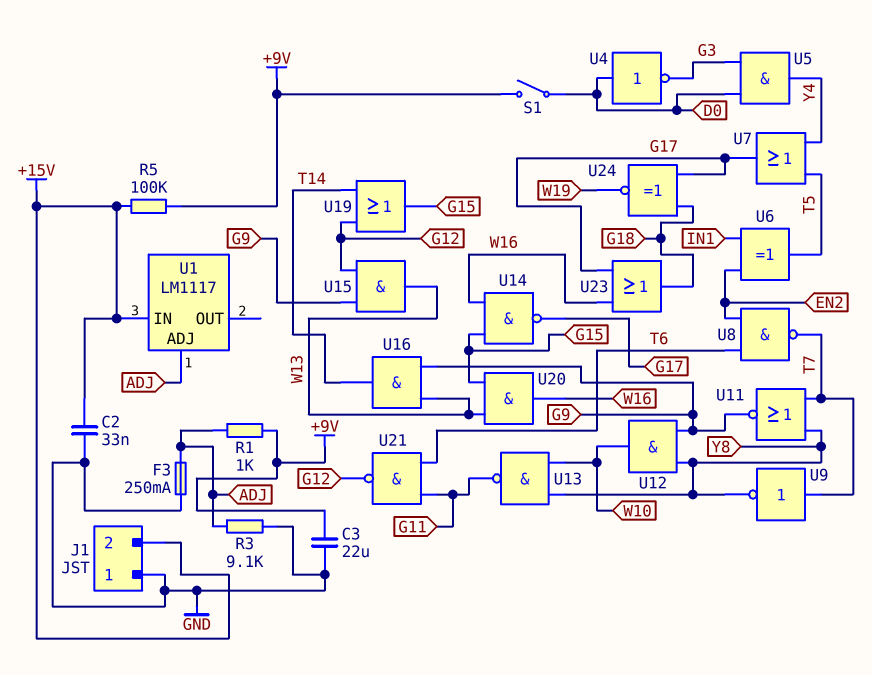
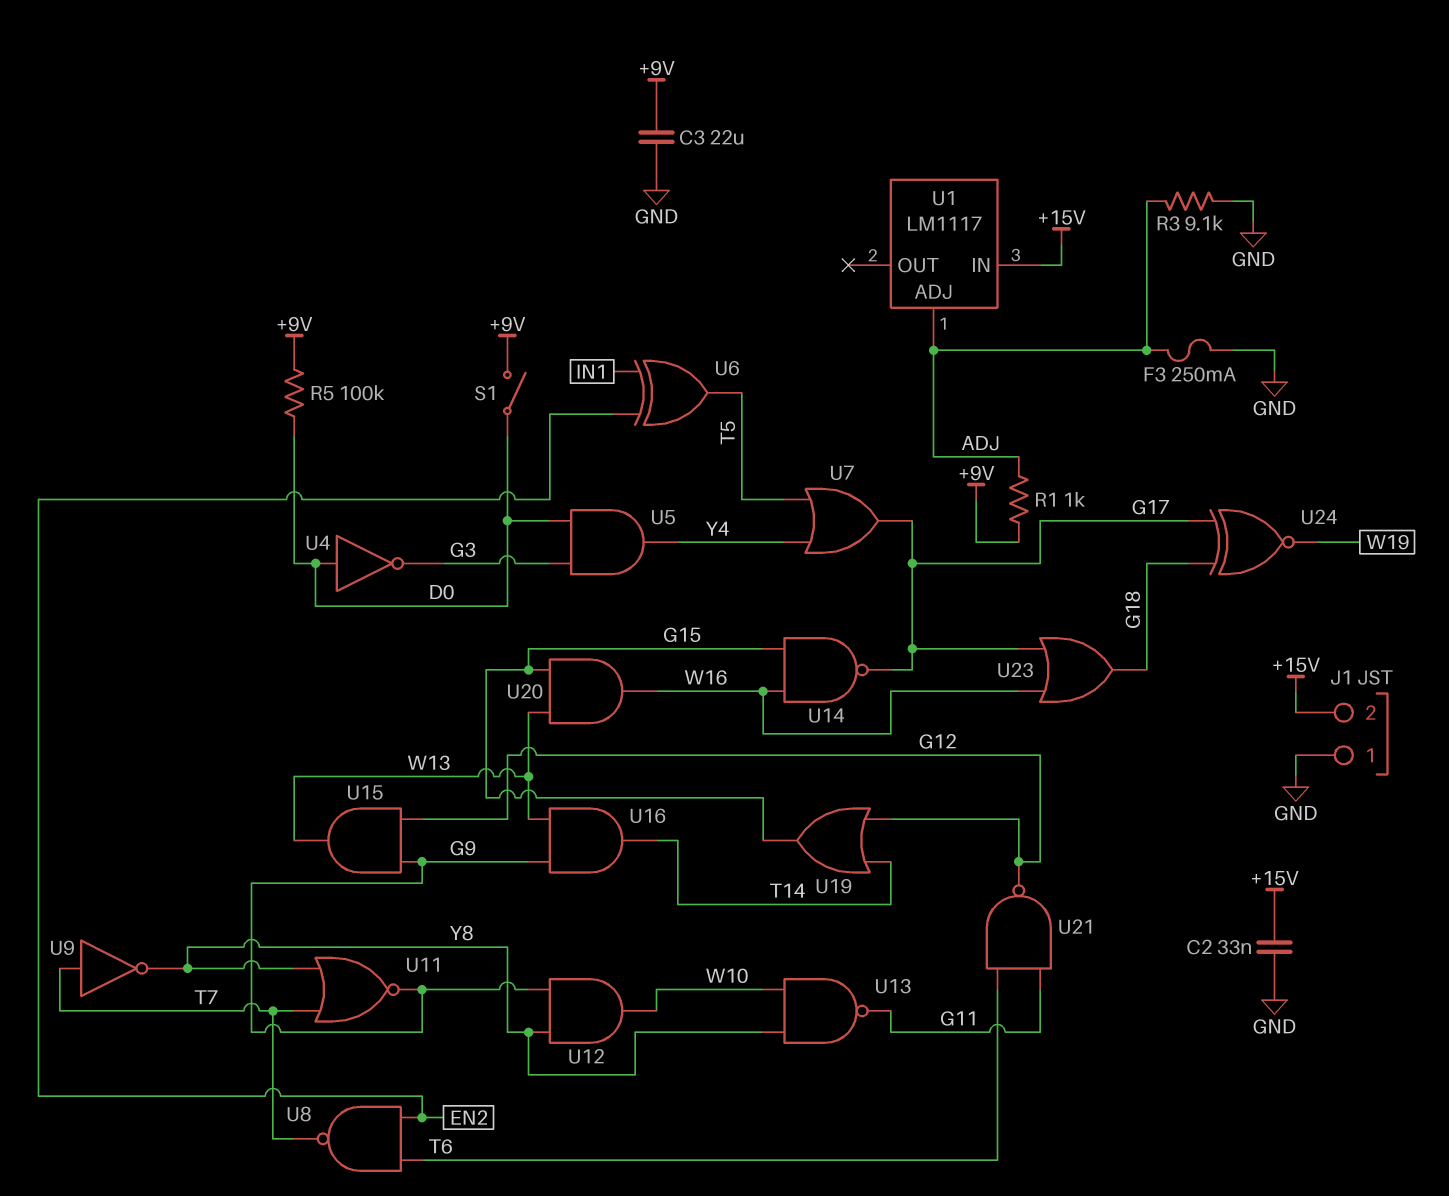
R5: 100k (+9V, +15V) -> 100k (+9V, D0)

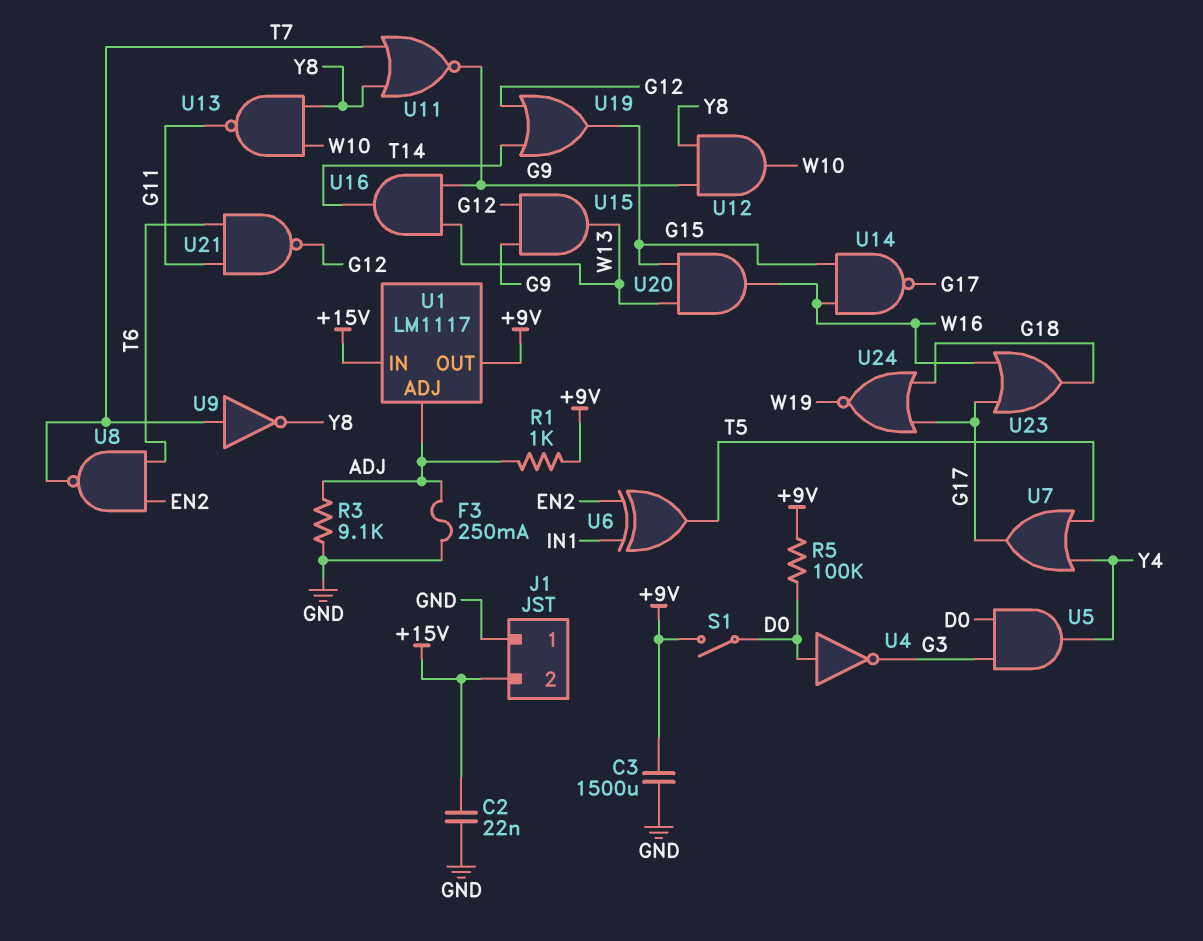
C2: 33nF (+15V, GND) -> 22nF (+15V, GND)
C3: 22uF (+9V, GND) -> 1500uF (+9V, GND)
U1 pin OUT: none -> +9V
U24: XNOR (in G17, in G18, out W19) -> NOR (in G17, in G18, out W19)

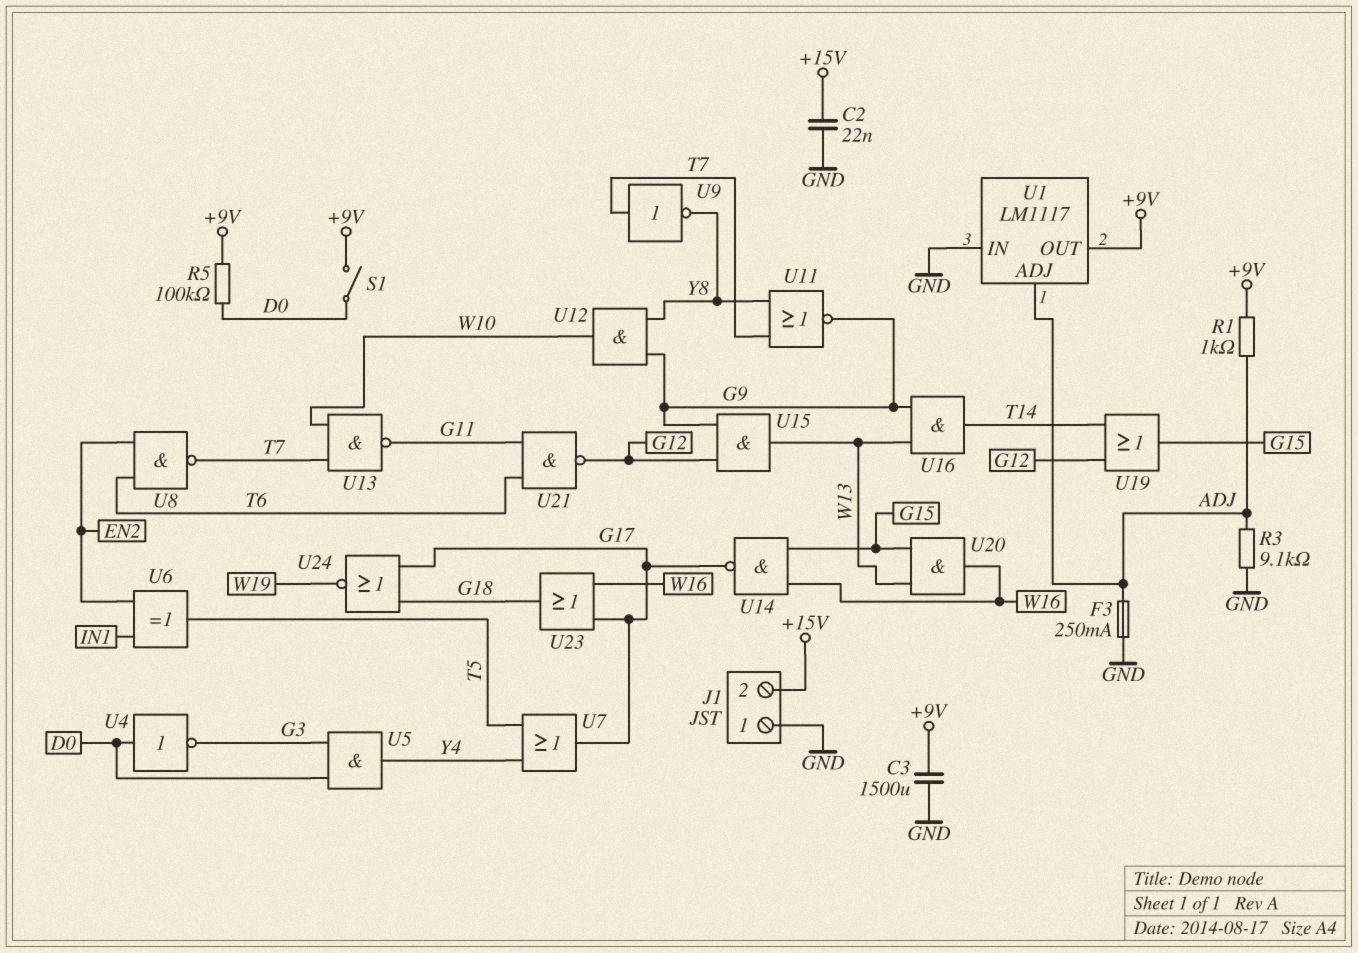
U1 pin IN: +15V -> GND
U13: NAND (in W10, in Y8, out G11) -> NAND (in T7, in W10, out G11)

